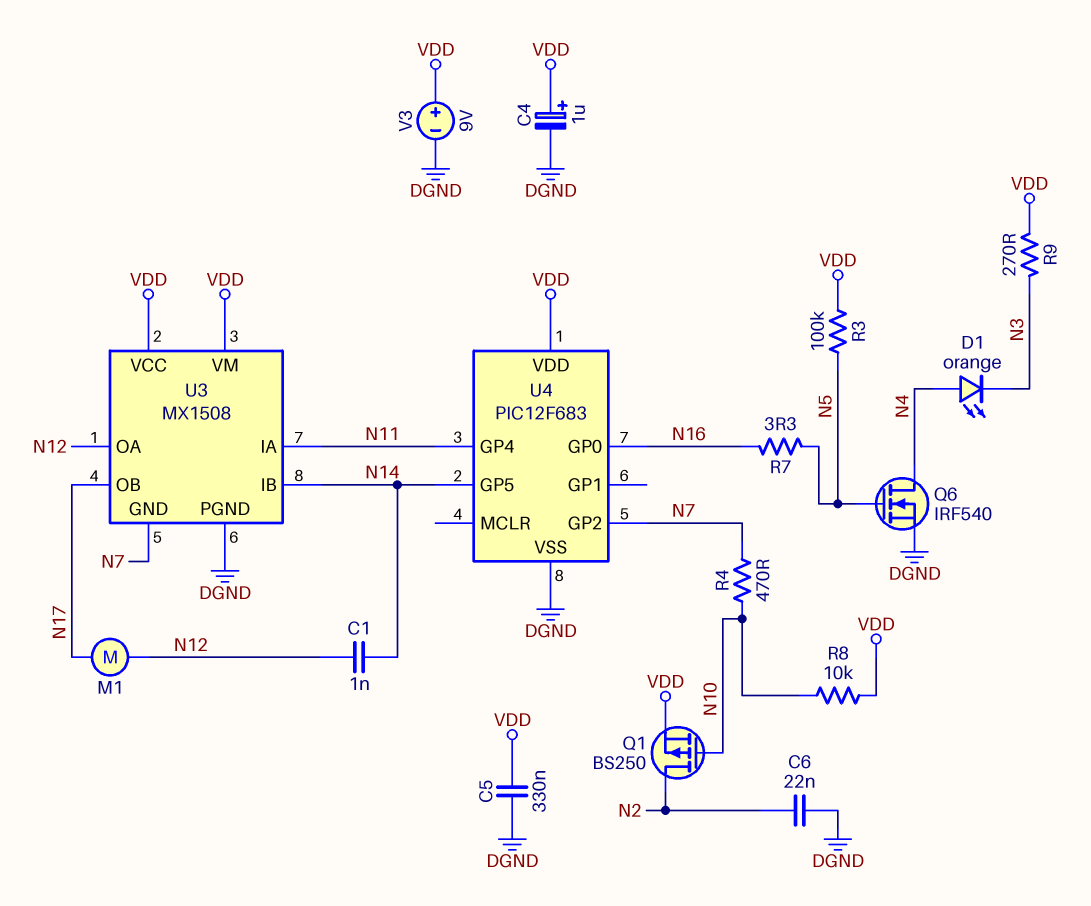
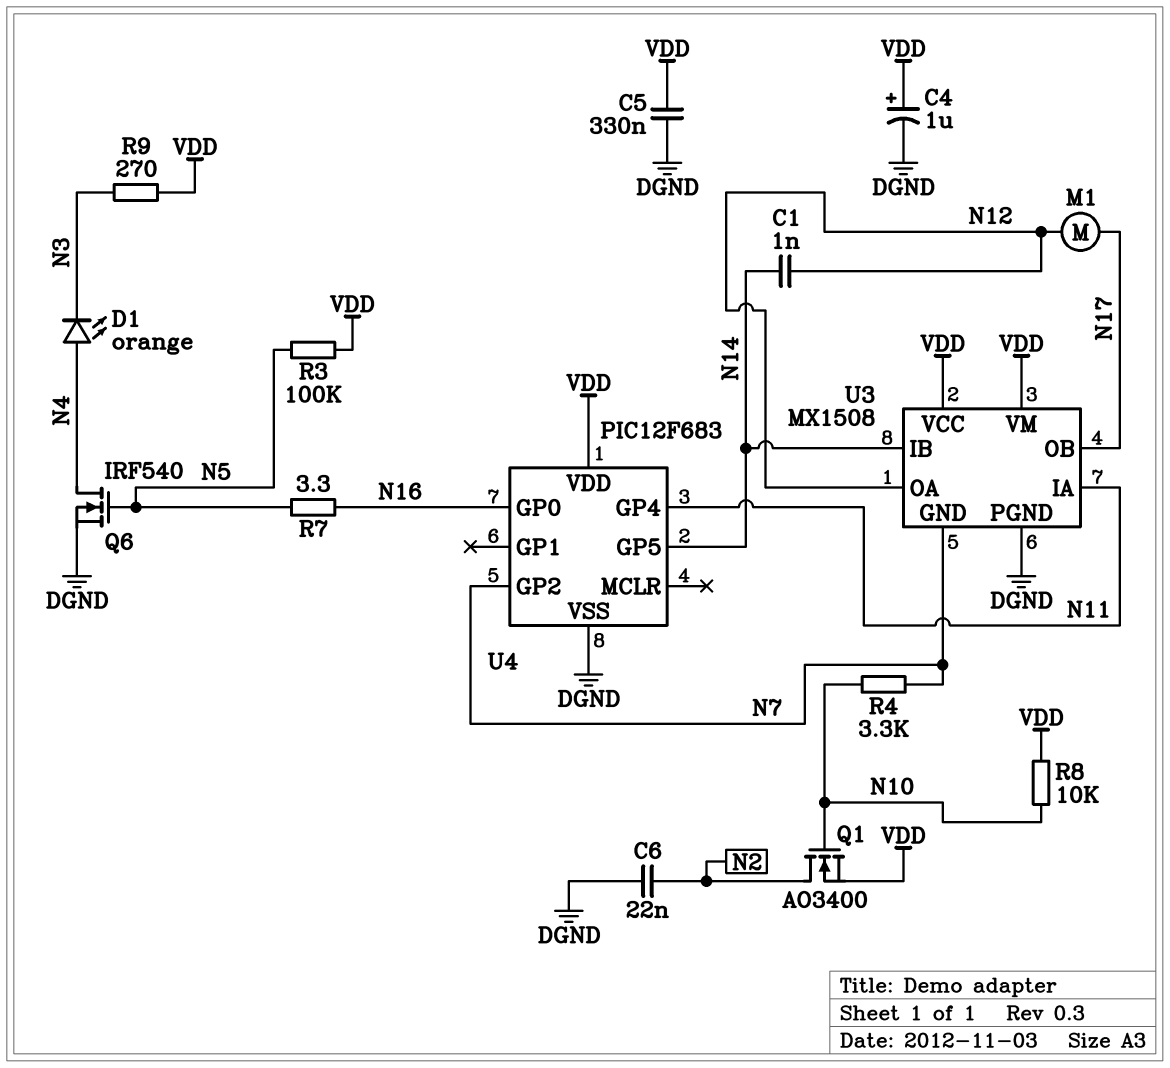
Q1: PMOS BS250 (G N10, D N2, S VDD) -> NMOS AO3400 (G N10, D N2, S VDD)
R4: 470 (N7, N10) -> 3.3k (N7, N10)
V3: 9V (plus VDD, minus DGND) -> none

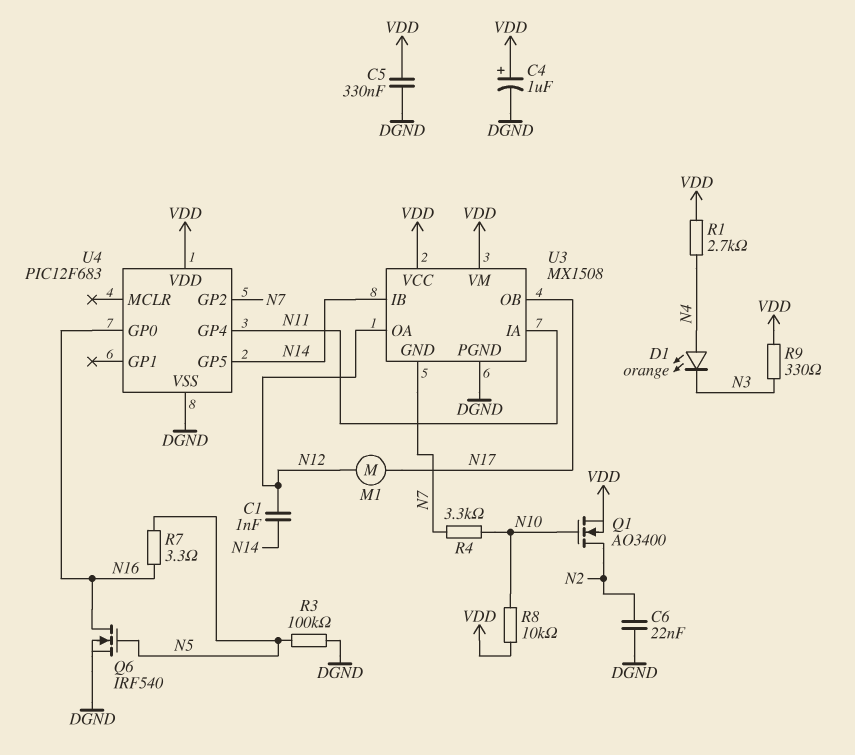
Q6: NMOS IRF540 (G N5, D N4, S DGND) -> NMOS IRF540 (G N5, D N16, S DGND)
R1: none -> 2.7k (N4, VDD)
R3: 100k (N5, VDD) -> 100k (DGND, N5)
R9: 270 (N3, VDD) -> 330 (N3, VDD)

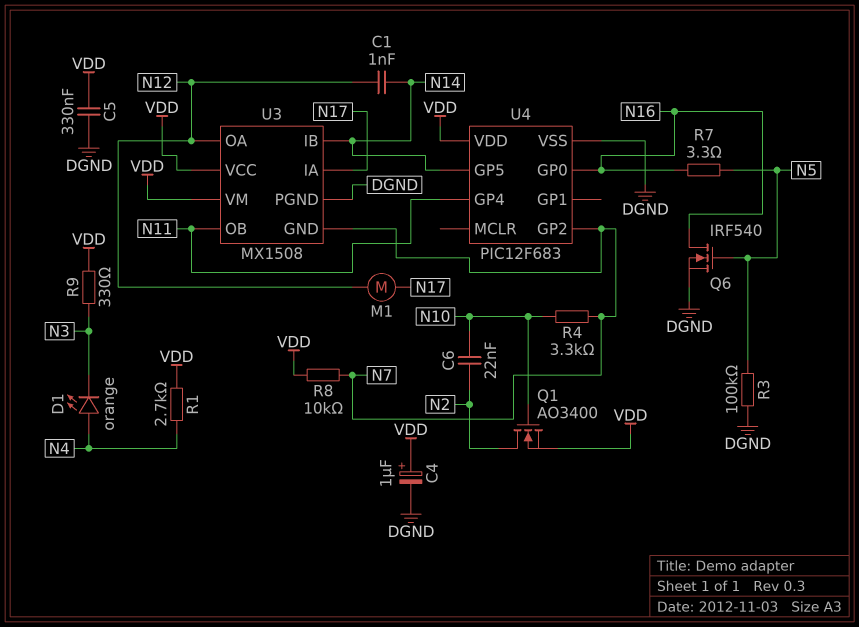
C6: 22nF (DGND, N2) -> 22nF (N2, N10)
R8: 10k (N10, VDD) -> 10k (N7, VDD)
U3 pin IA: N11 -> N17
U3 pin OB: N17 -> N11

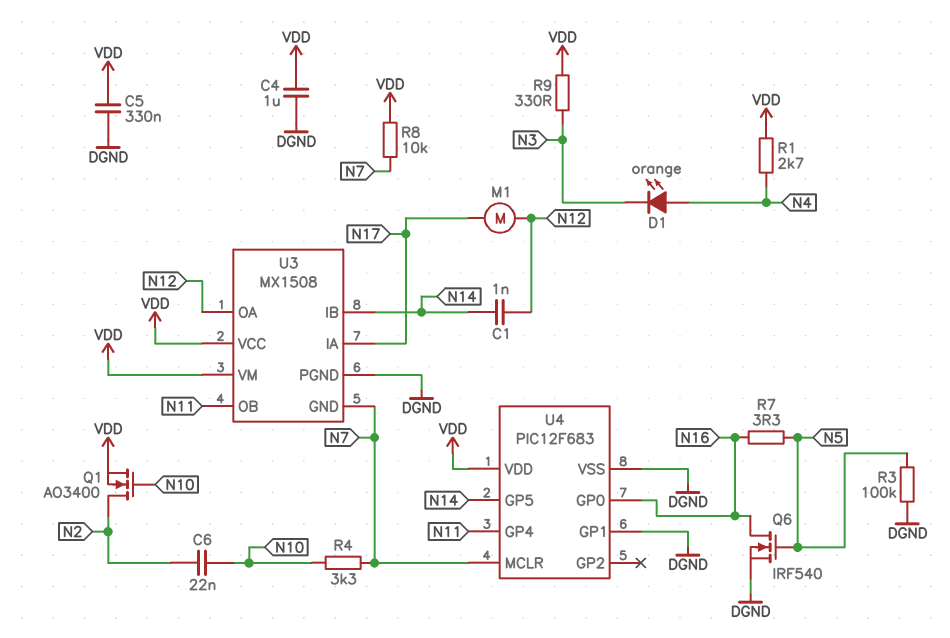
C4: 1uF (plus VDD, minus DGND) -> 1uF (DGND, VDD)
U4 pin GP1: none -> DGND
U4 pin GP2: N7 -> none
U4 pin MCLR: none -> N7

